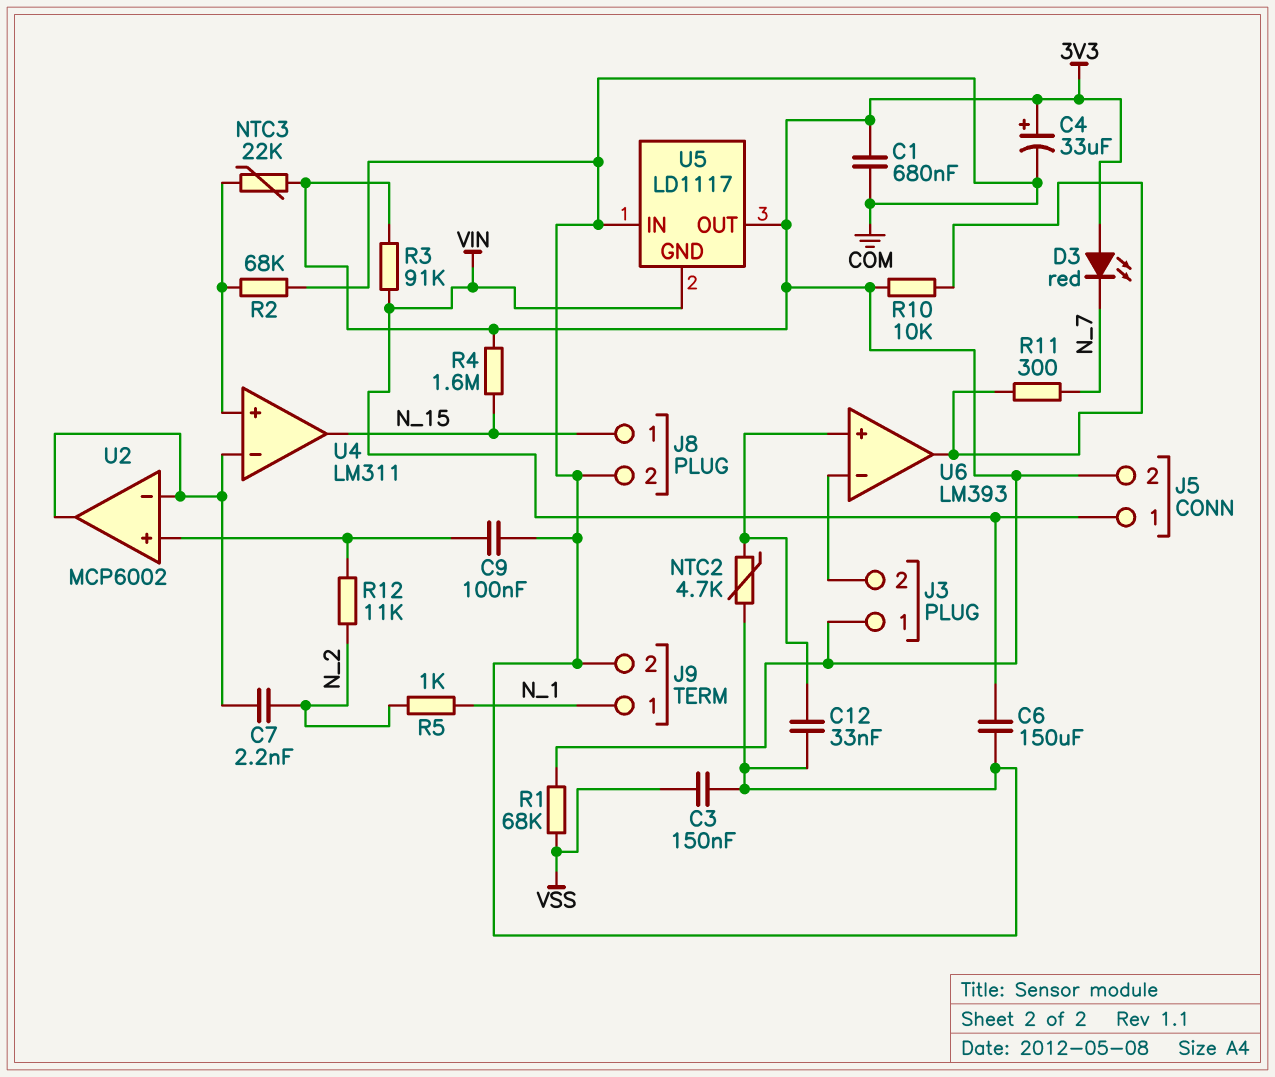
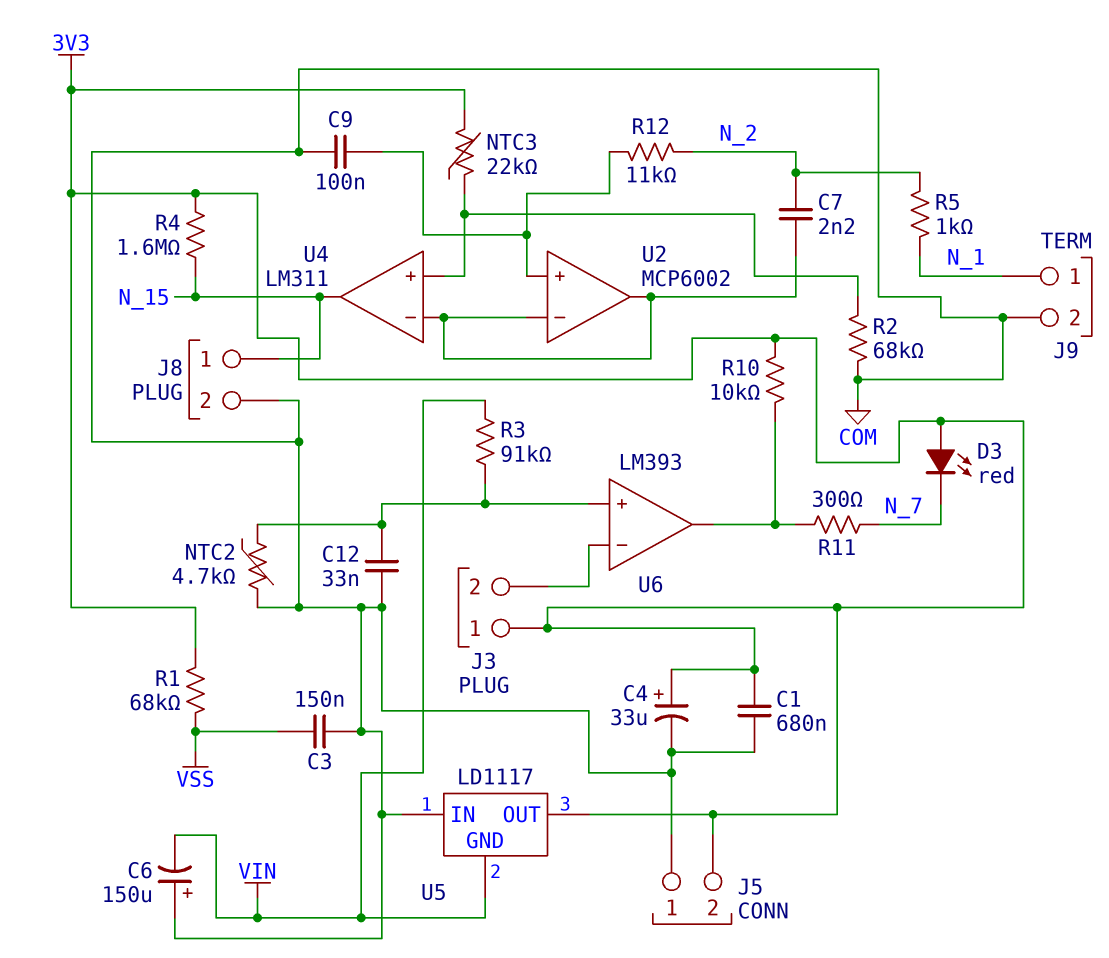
C6: 150uF (COM, VIN) -> 150uF (plus COM, minus VIN)
J5 pin 1: VIN -> COM
R3: 91k (3V3, VIN) -> 91k (U6/in+, VIN)

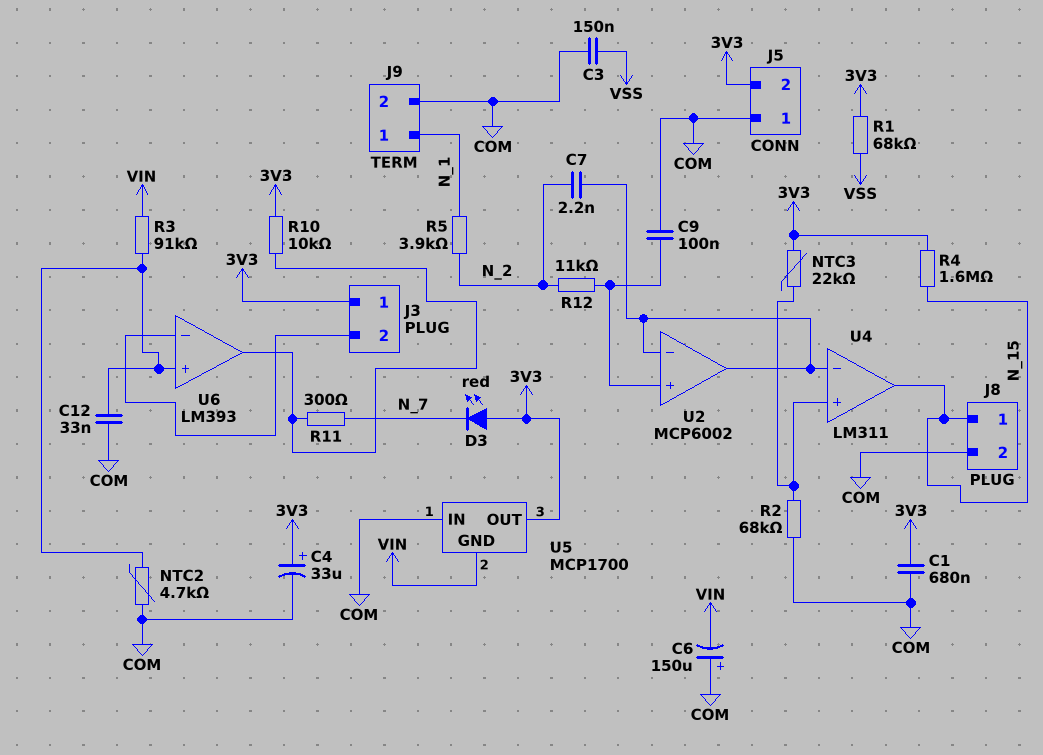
R5: 1k (N_1, N_2) -> 3.9k (N_1, N_2)
U5: LD1117 -> MCP1700

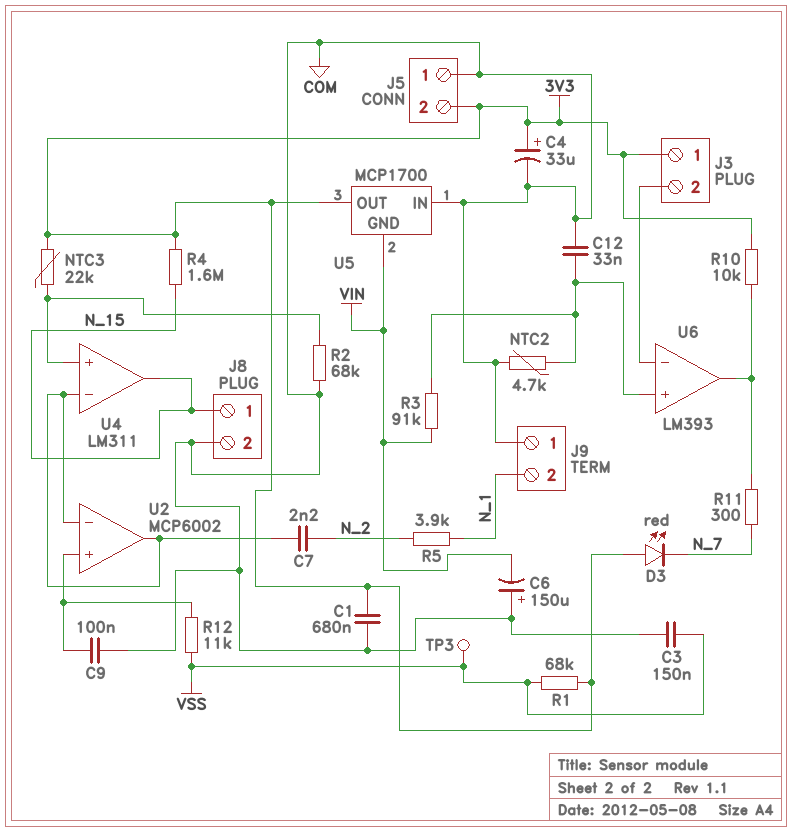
J9 pin 1: N_1 -> COM
J9 pin 2: COM -> N_1
R12: 11k (N_2, U2/in+) -> 11k (U2/in+, VSS)
TP3: none -> test point (VSS)

